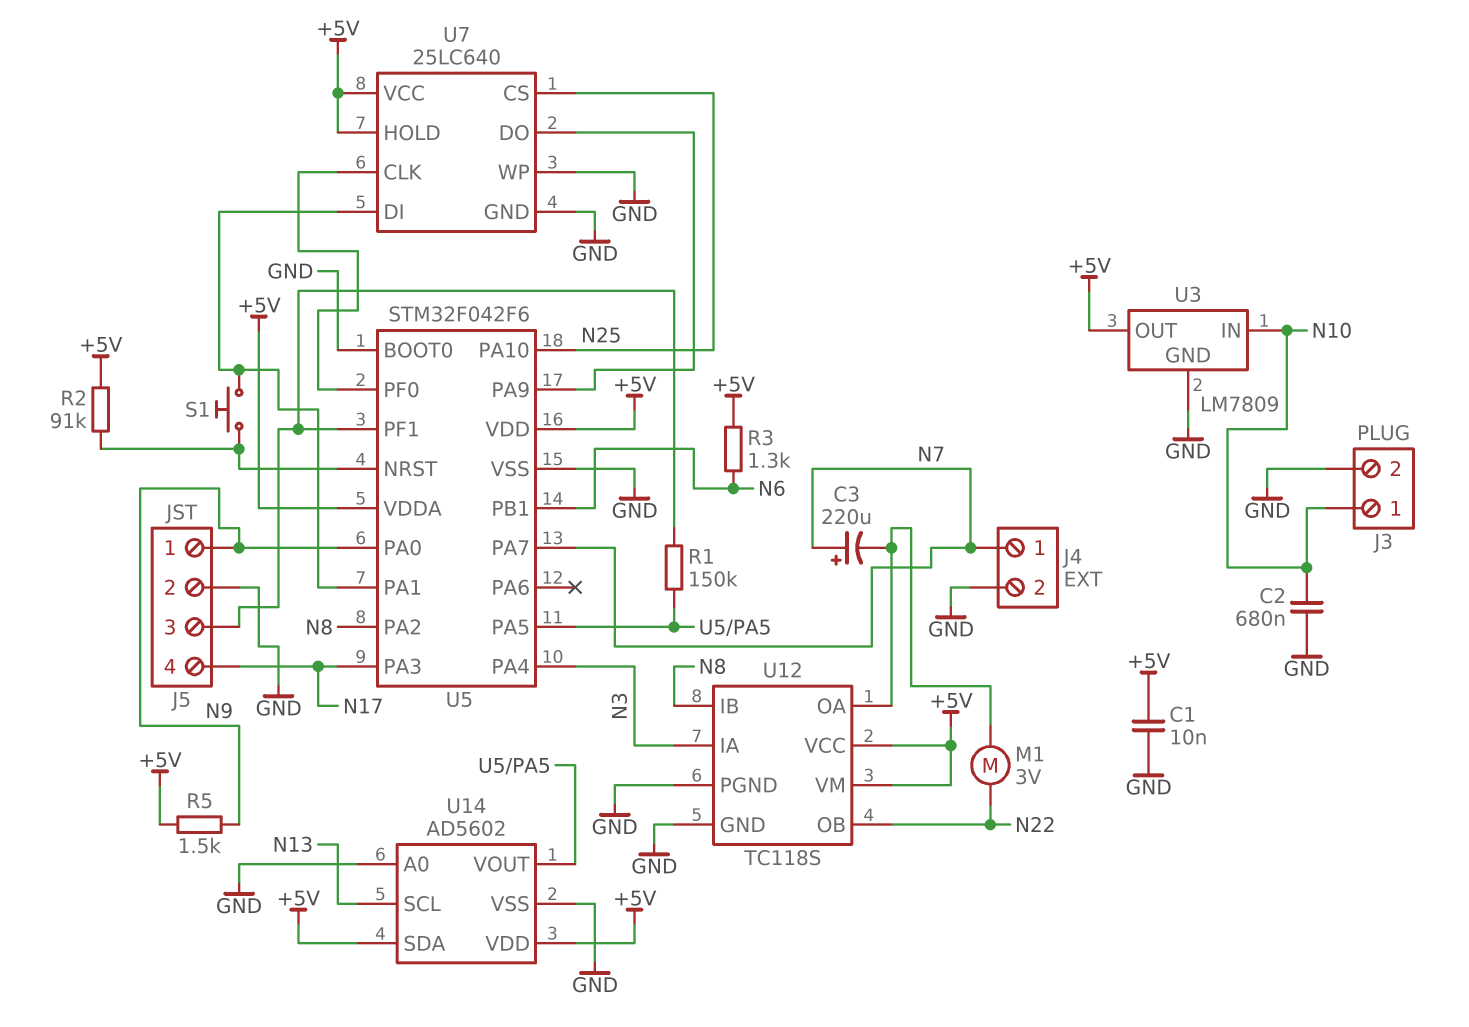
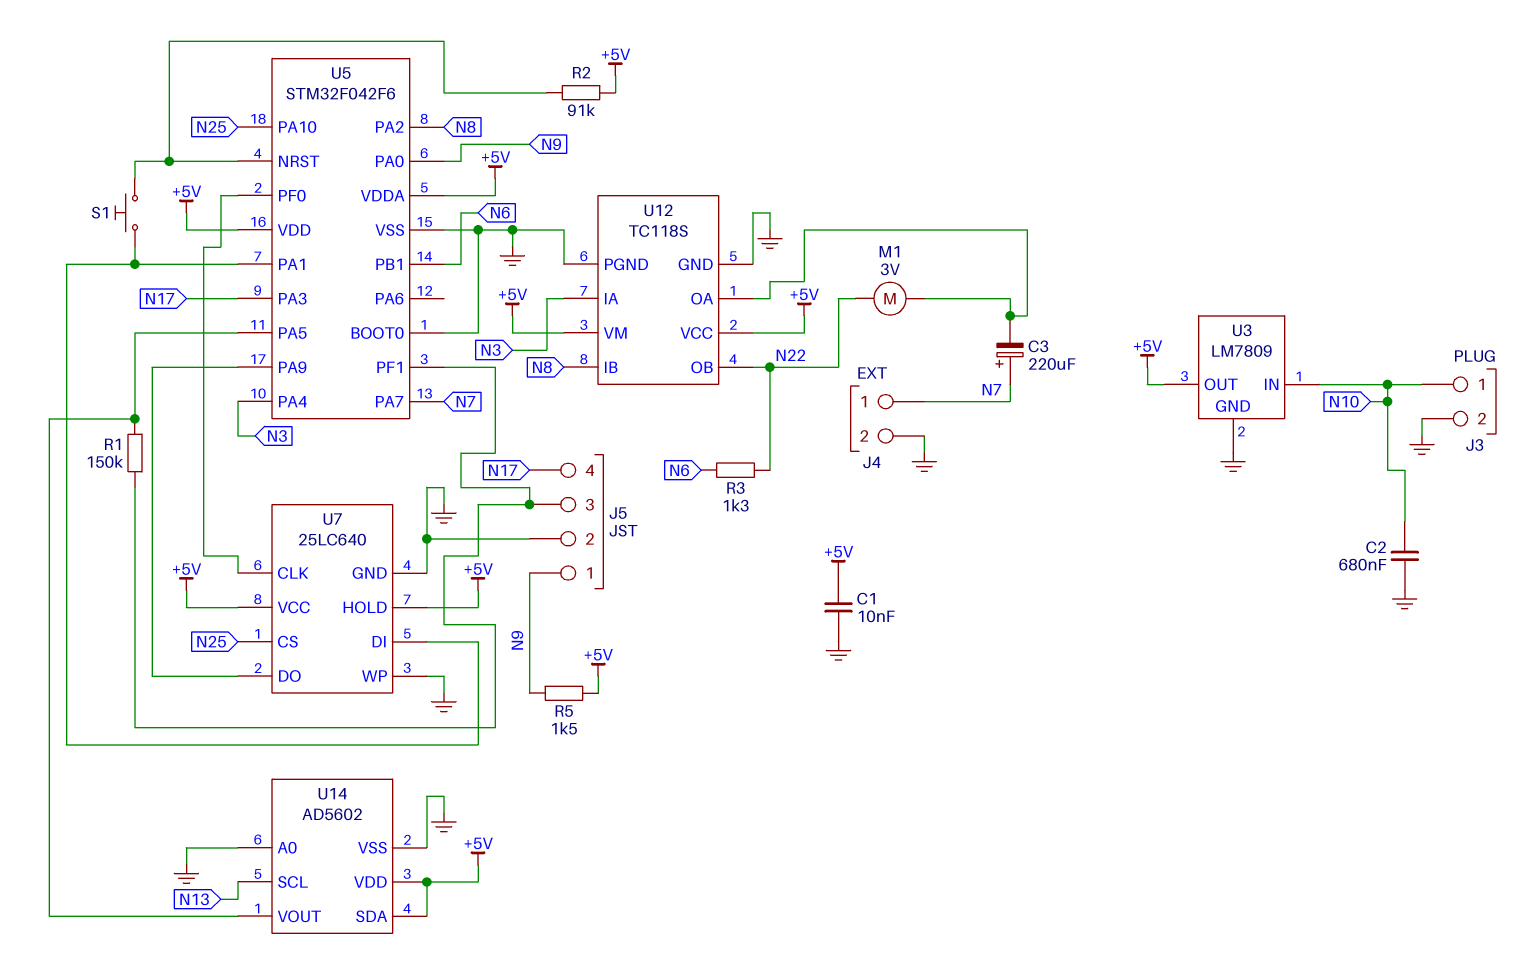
R3: 1.3k (+5V, N6) -> 1.3k (N6, N22)

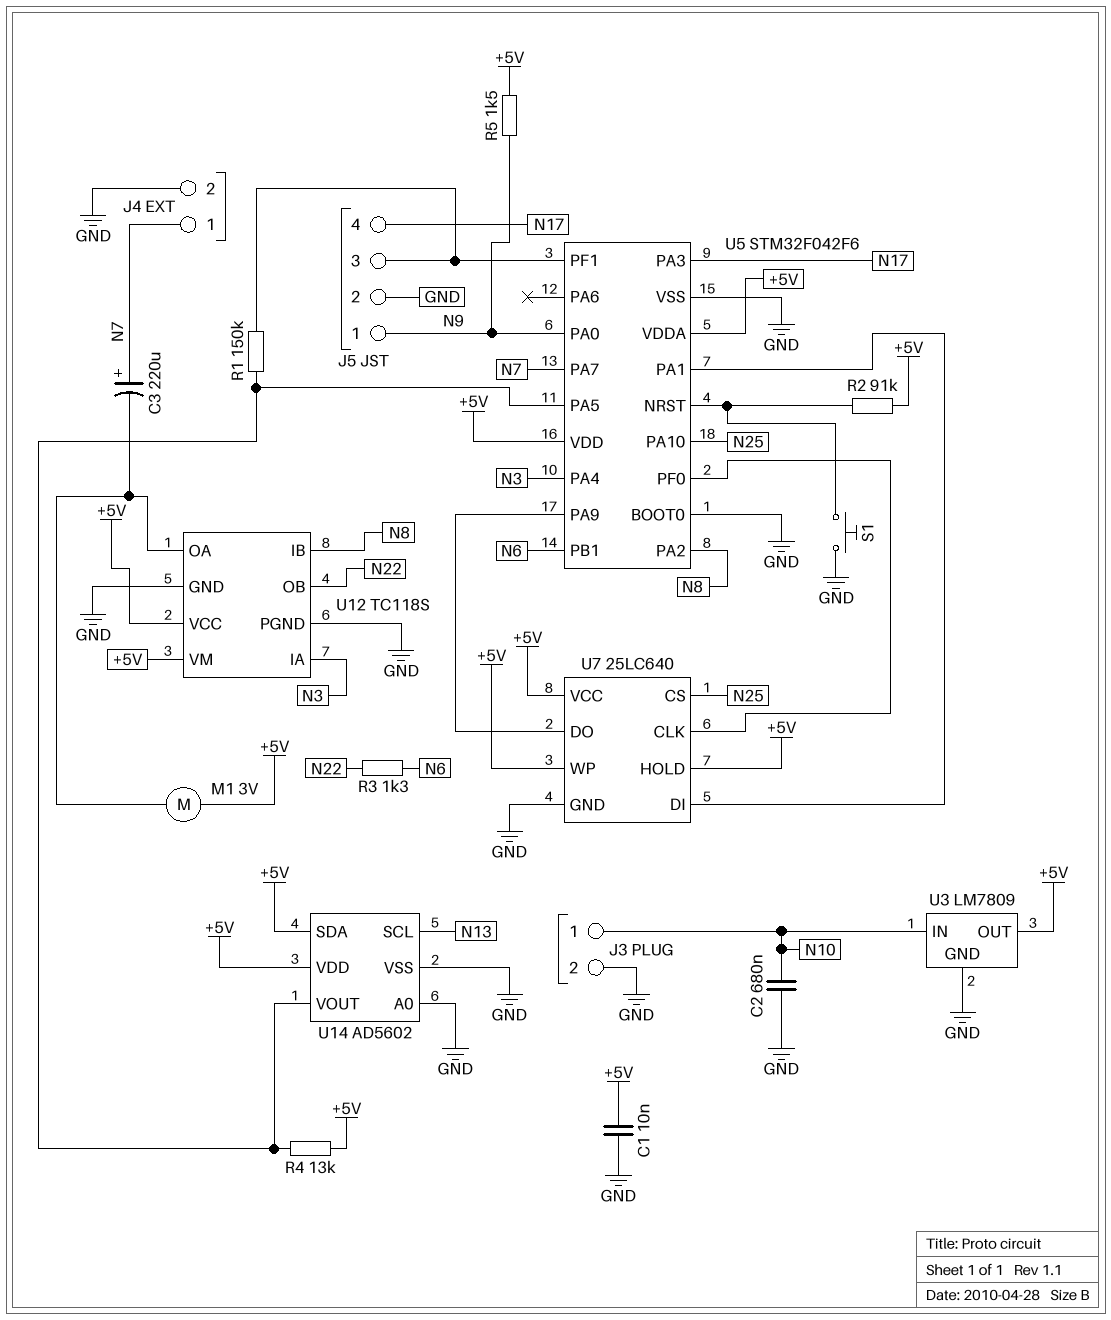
M1: motor 3V (N22, U12/OA) -> motor 3V (+5V, U12/OA)
R4: none -> 13k (+5V, U5/PA5)
S1: button (U5/NRST, U5/PA1) -> button (GND, U5/NRST)
U7 pin WP: GND -> +5V

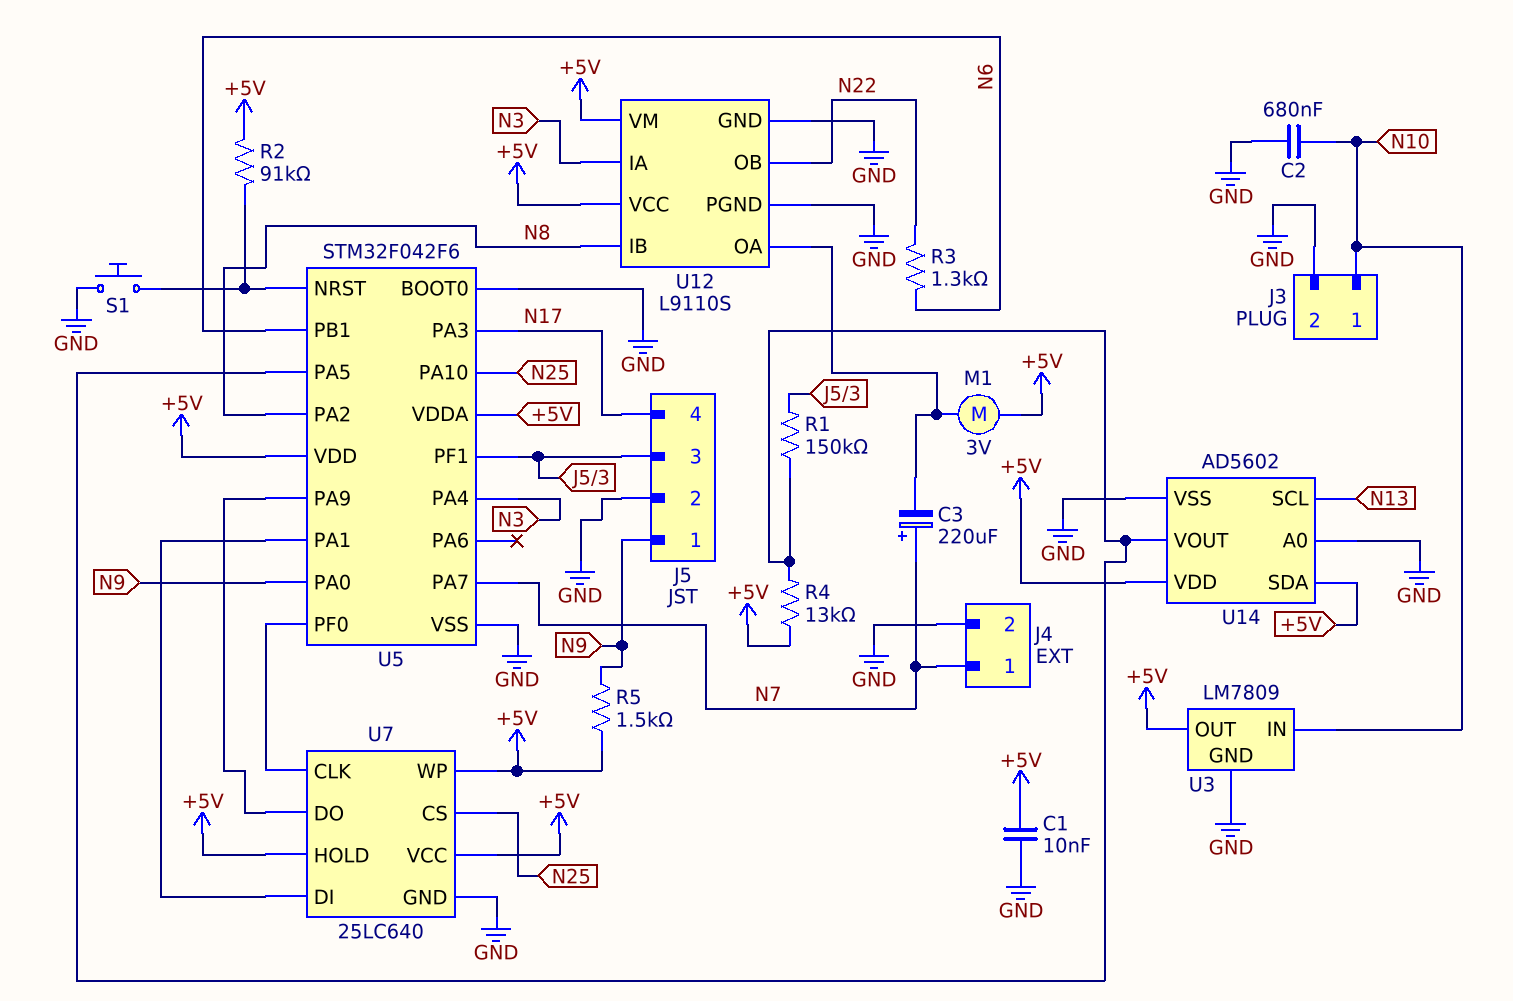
U12: TC118S -> L9110S

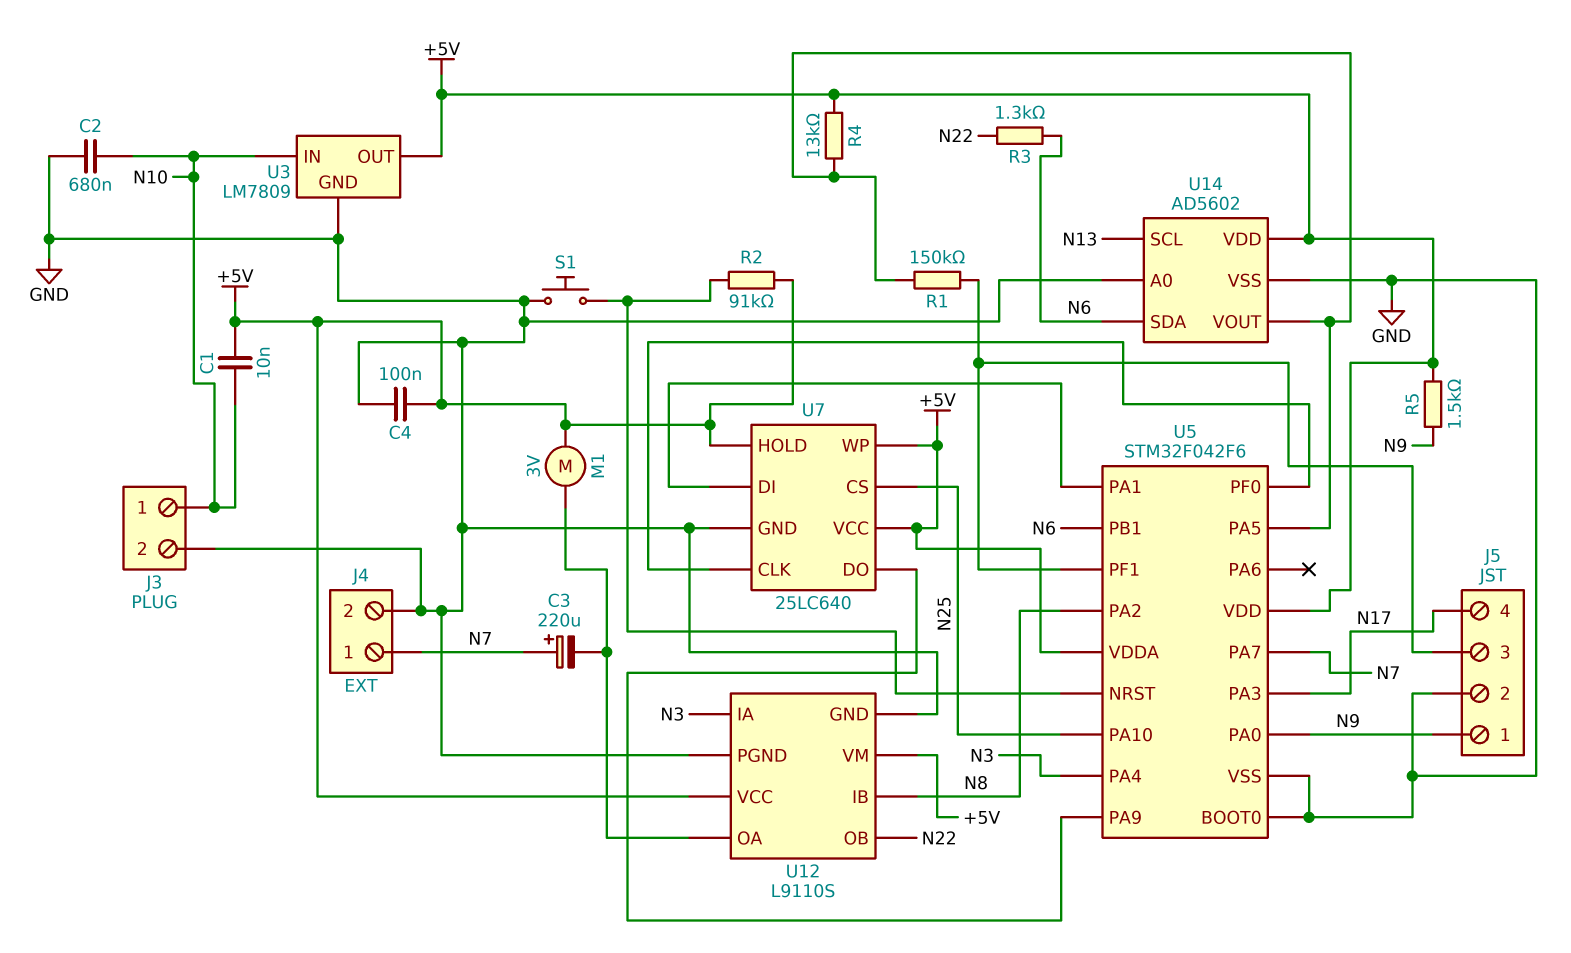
C1: 10nF (+5V, GND) -> 10nF (+5V, N10)
C4: none -> 100nF (+5V, GND)
U14 pin SDA: +5V -> N6

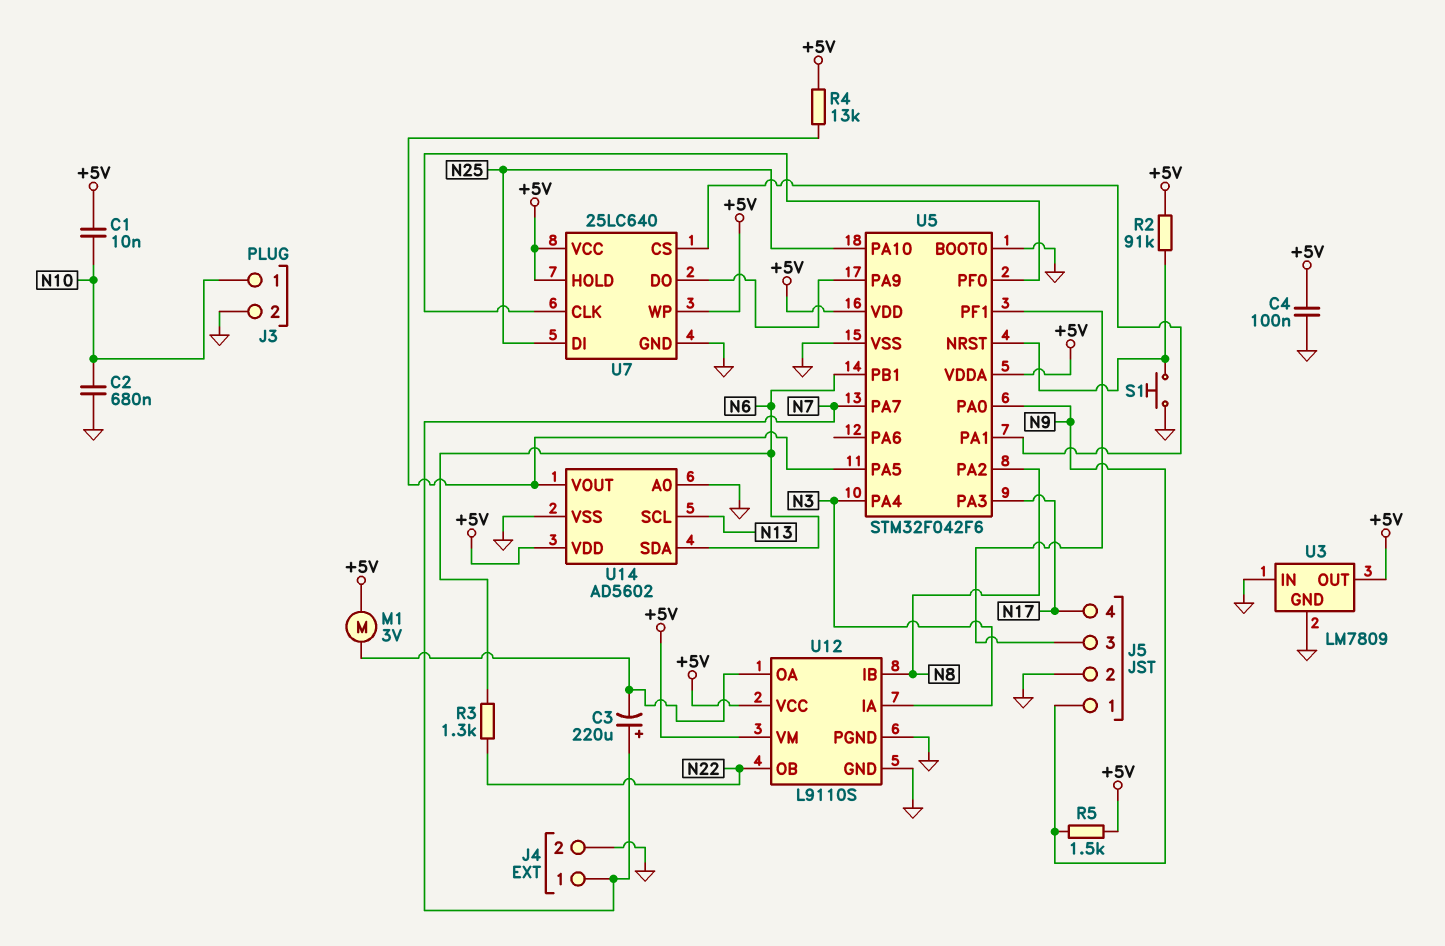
R1: 150k (J5/3, U5/PA5) -> none
U3 pin IN: N10 -> GND
U7 pin CS: N25 -> U5/PA1
U7 pin DI: U5/PA1 -> N25

